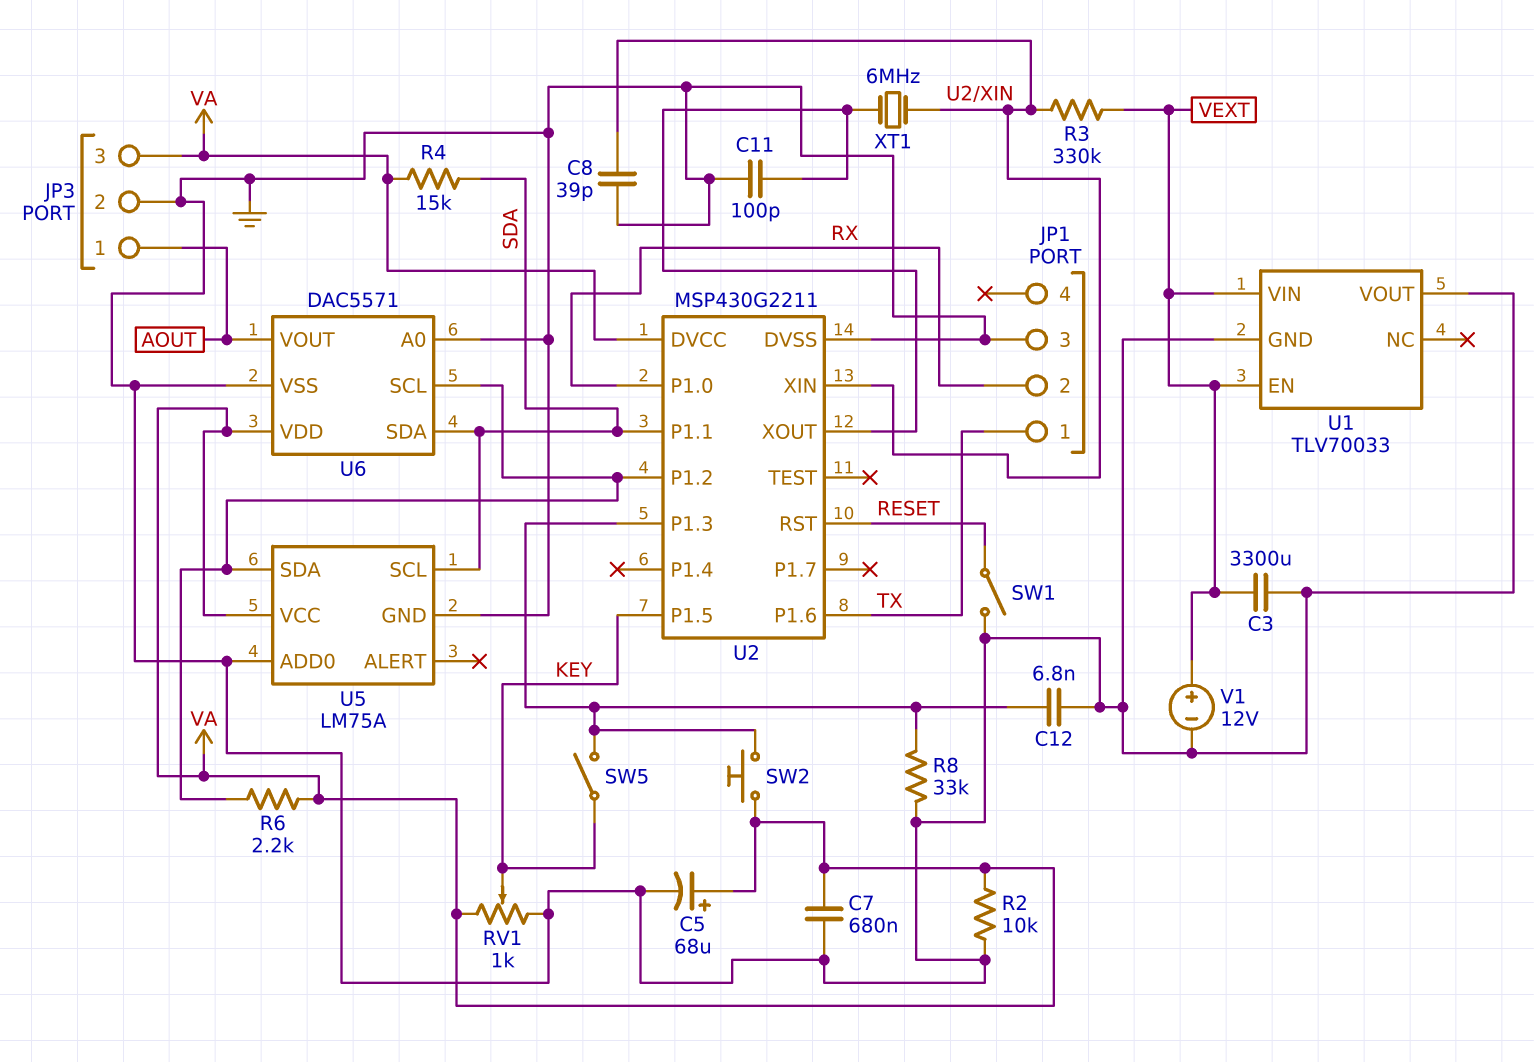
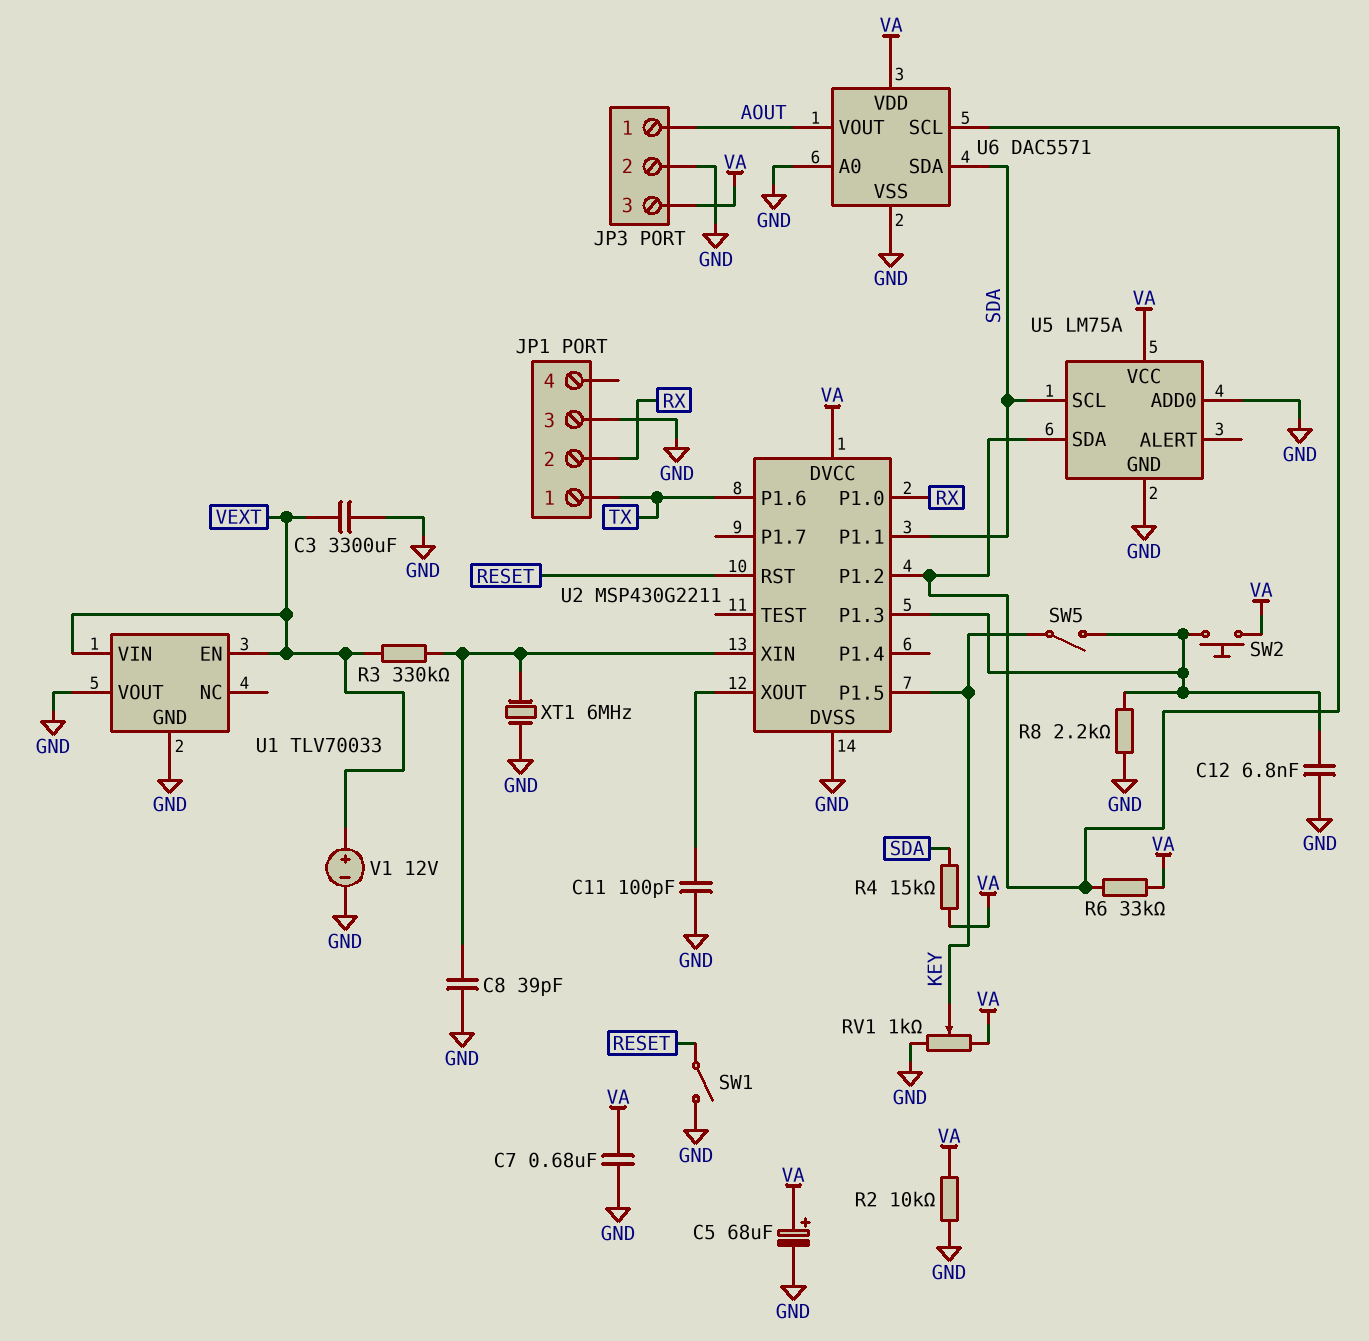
R6: 2.2k (U2/P1.2, VA) -> 33k (U2/P1.2, VA)
R8: 33k (GND, U2/P1.3) -> 2.2k (GND, U2/P1.3)
XT1: 6MHz (U2/XIN, U2/XOUT) -> 6MHz (GND, U2/XIN)

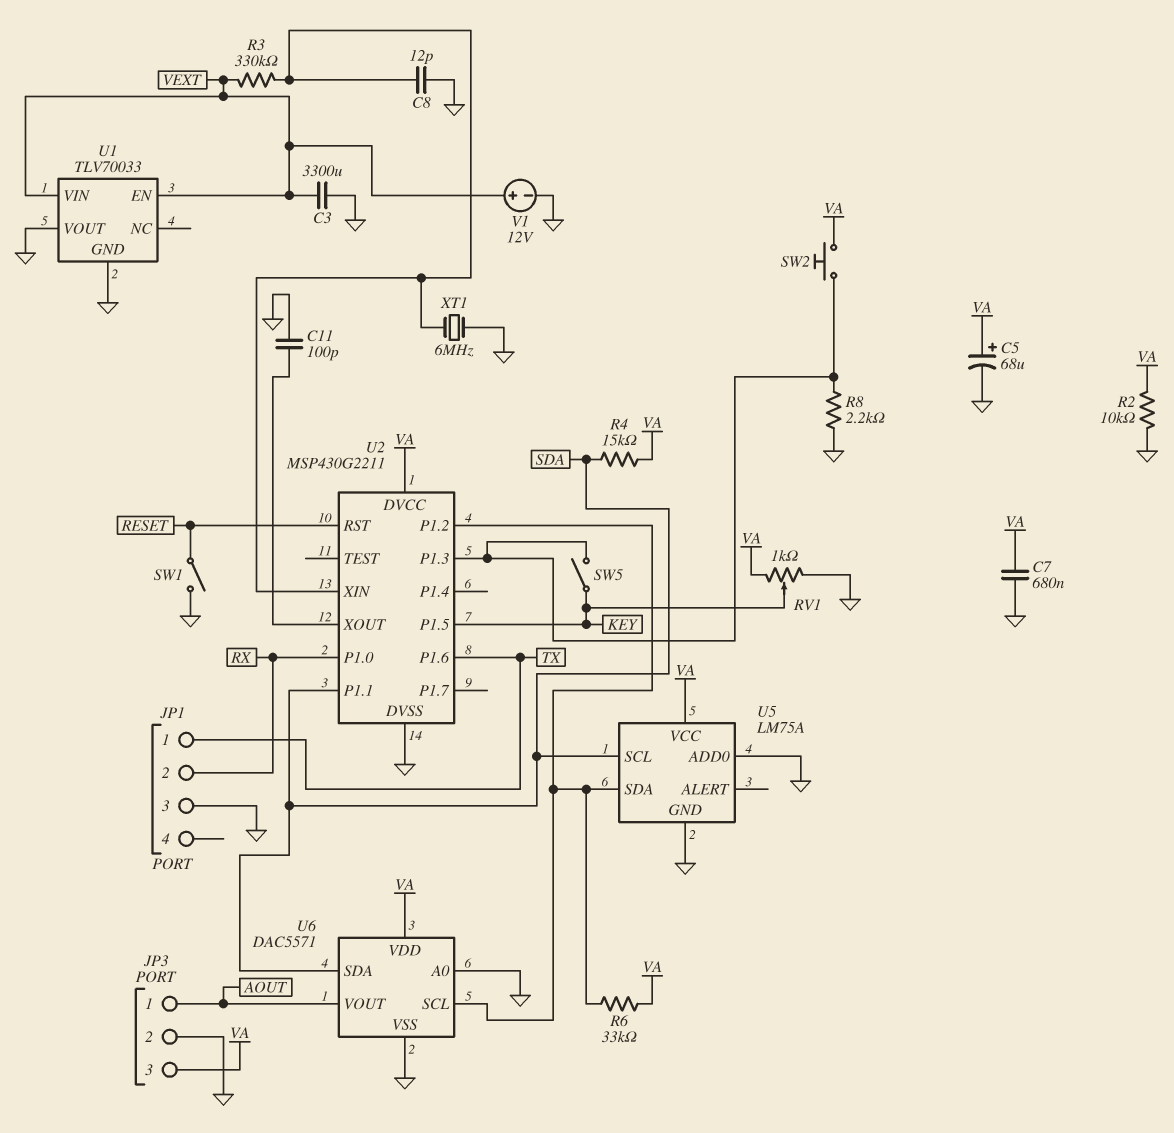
C8: 39pF (GND, U2/XIN) -> 12pF (GND, U2/XIN)
C12: 6.8nF (GND, U2/P1.3) -> none

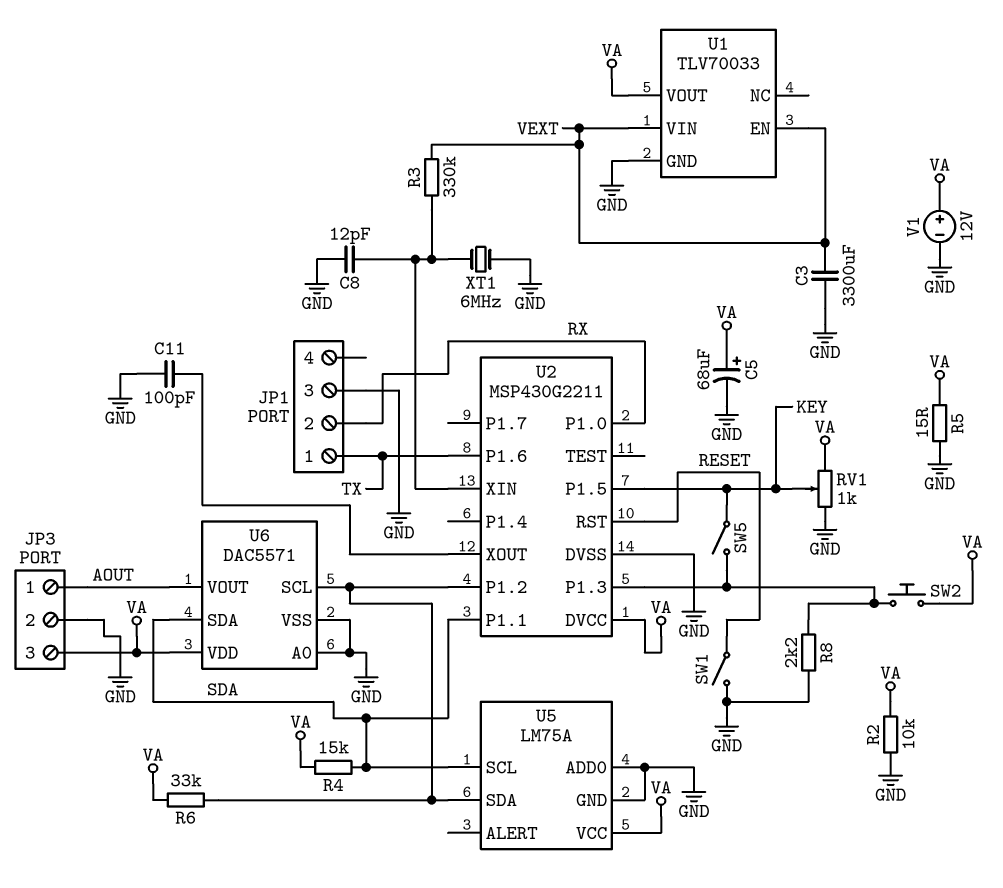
C7: 680nF (GND, VA) -> none
R5: none -> 15 (GND, VA)
U1 pin VOUT: GND -> VA
V1: 12V (plus VEXT, minus GND) -> 12V (plus VA, minus GND)

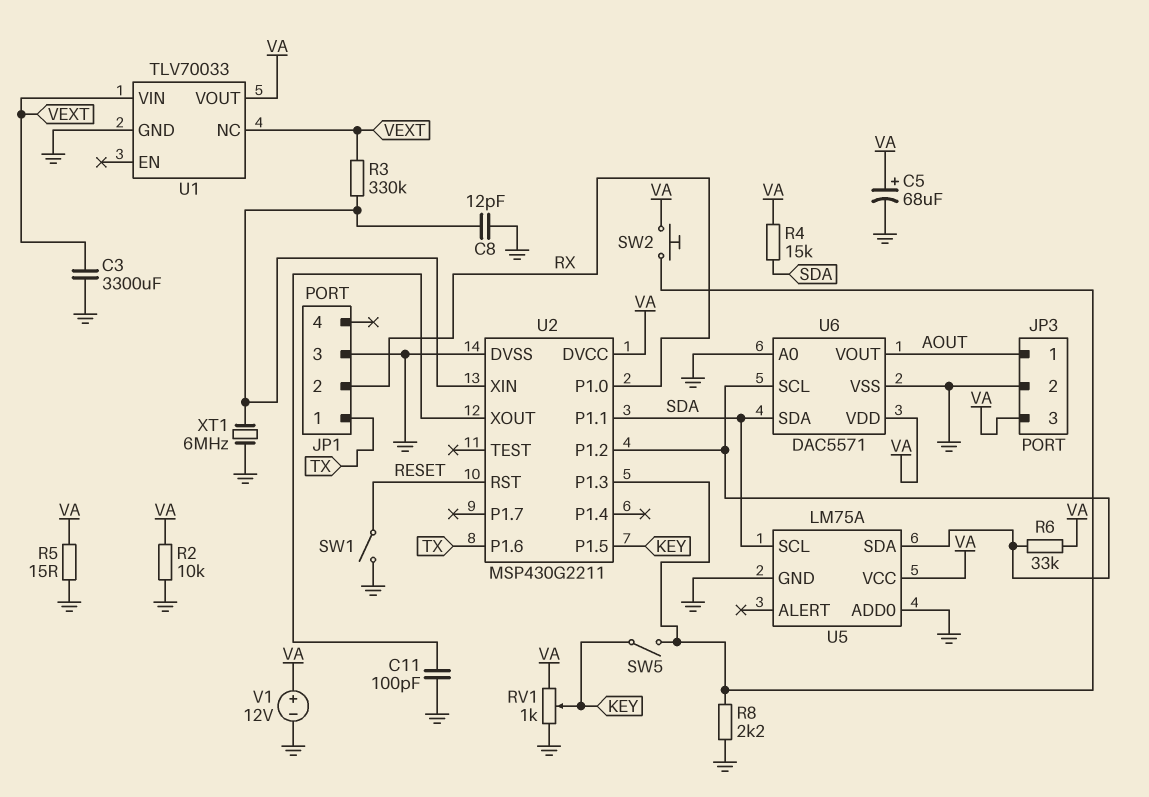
U1 pin EN: VEXT -> none
U1 pin NC: none -> VEXT

